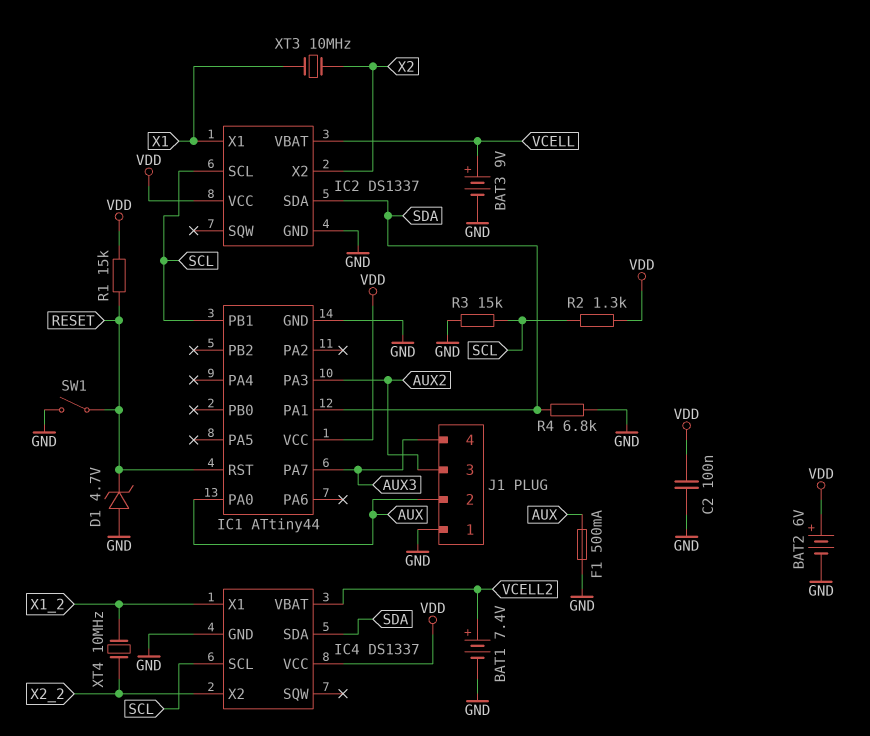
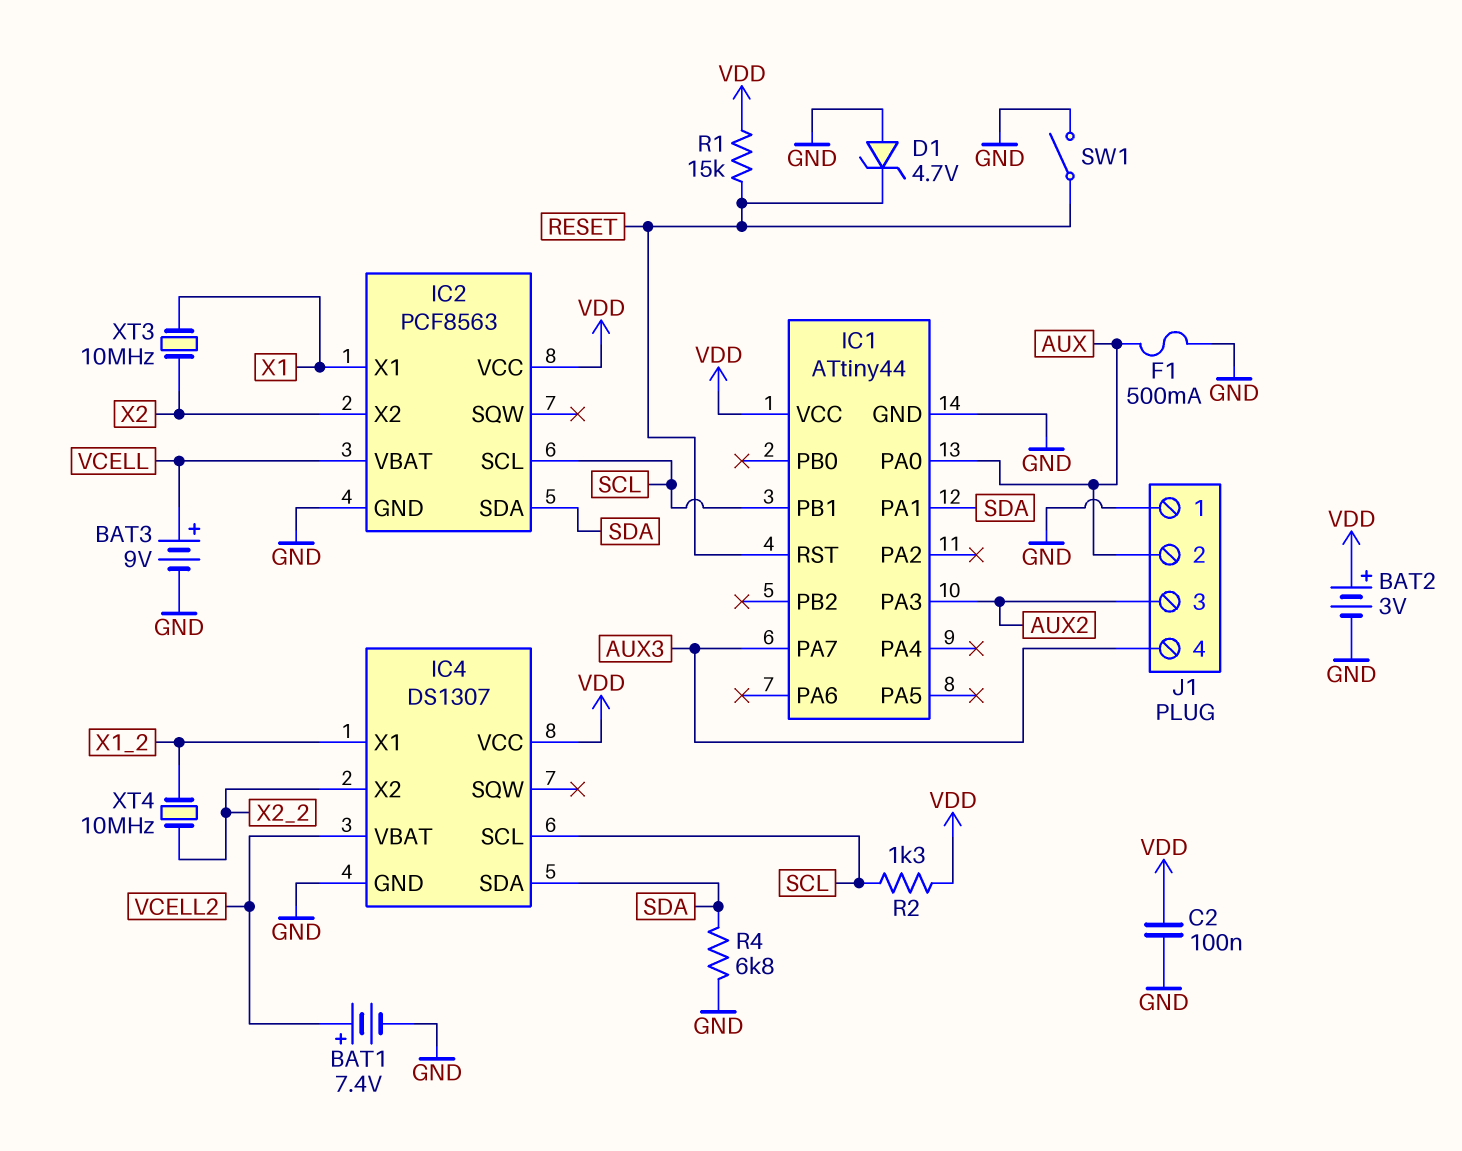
BAT2: 6V (plus VDD, minus GND) -> 3V (plus VDD, minus GND)
IC2: DS1337 -> PCF8563
IC4: DS1337 -> DS1307
R3: 15k (GND, SCL) -> none

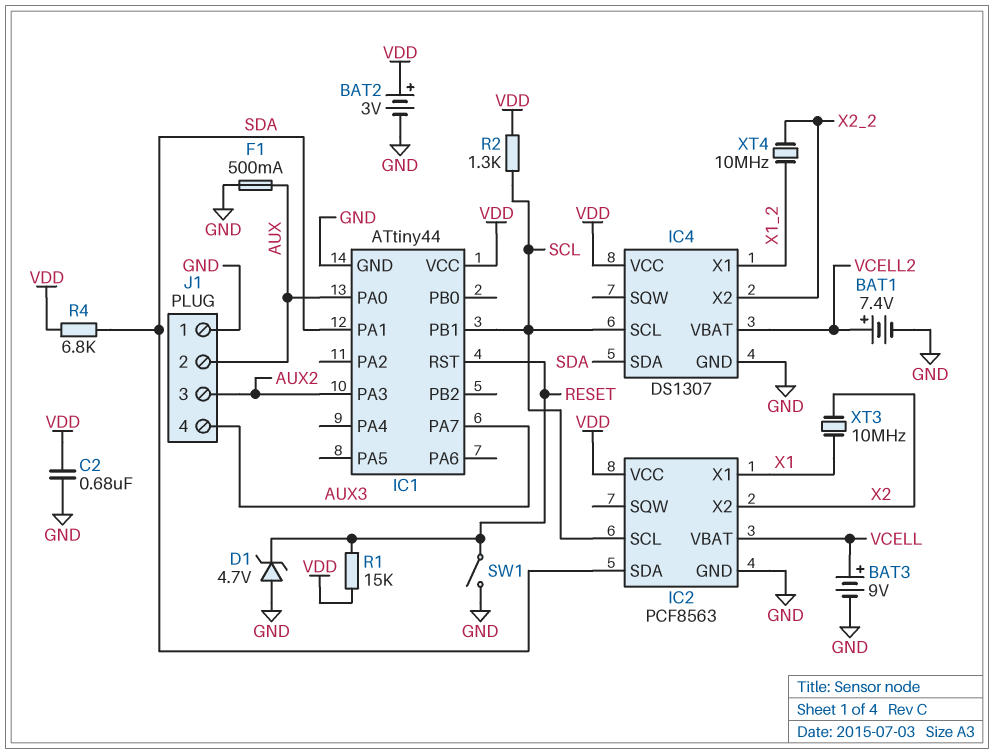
C2: 100nF (GND, VDD) -> 680nF (GND, VDD)
R4: 6.8k (GND, SDA) -> 6.8k (SDA, VDD)

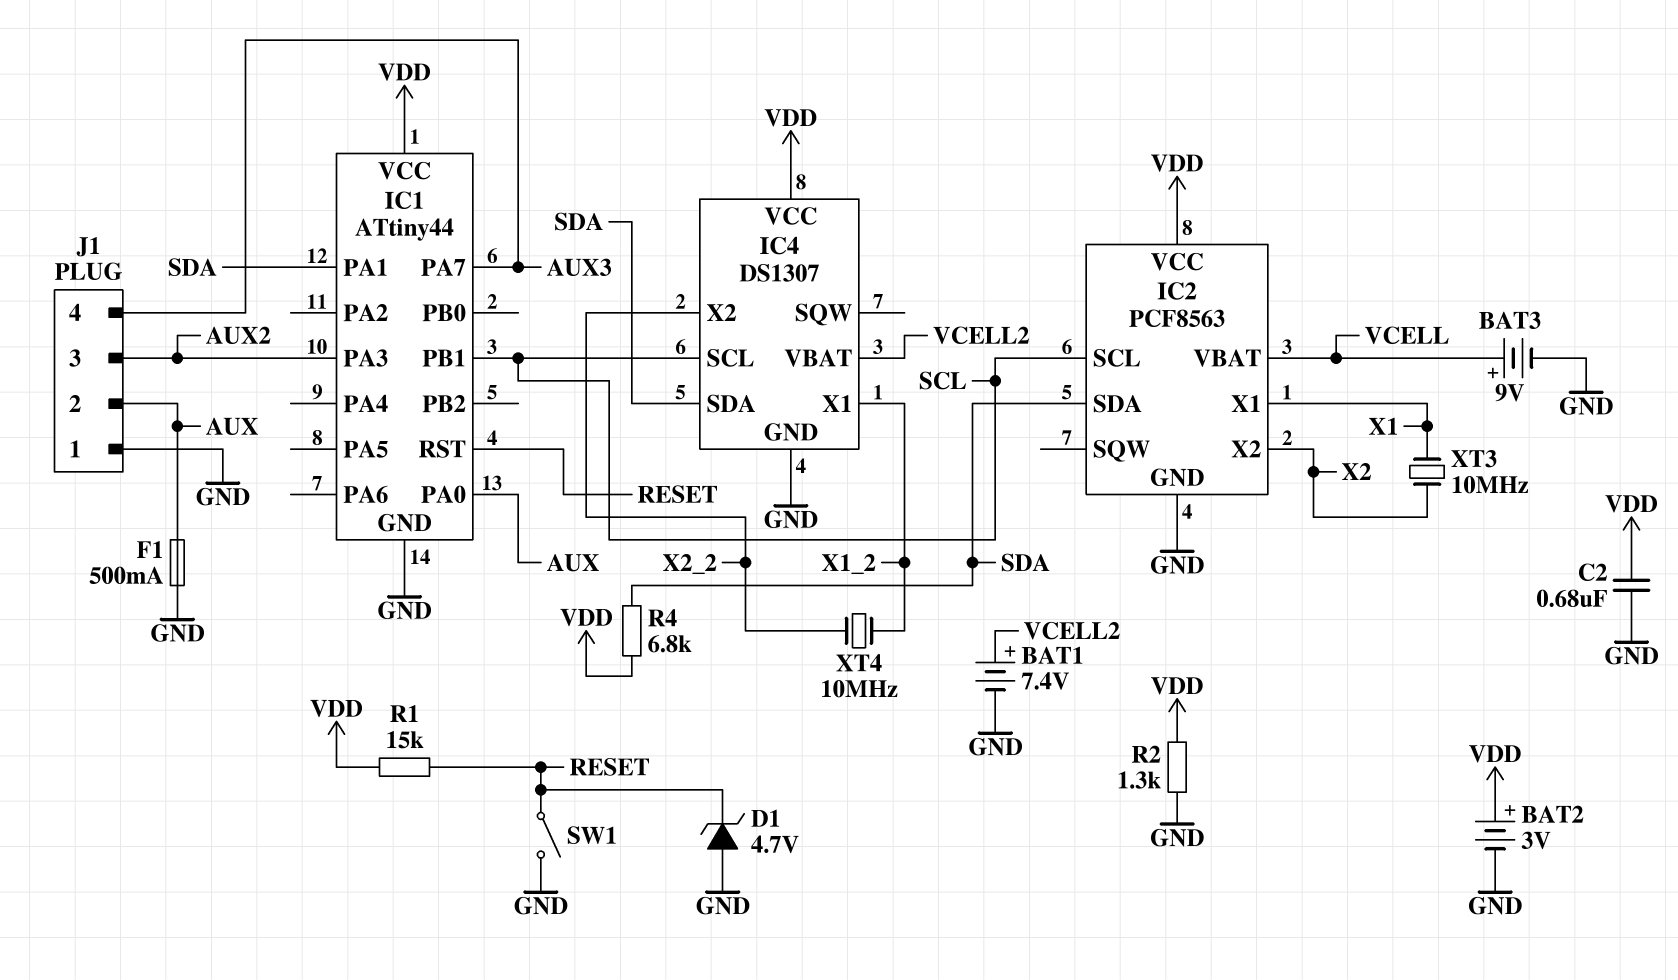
R2: 1.3k (SCL, VDD) -> 1.3k (GND, VDD)

